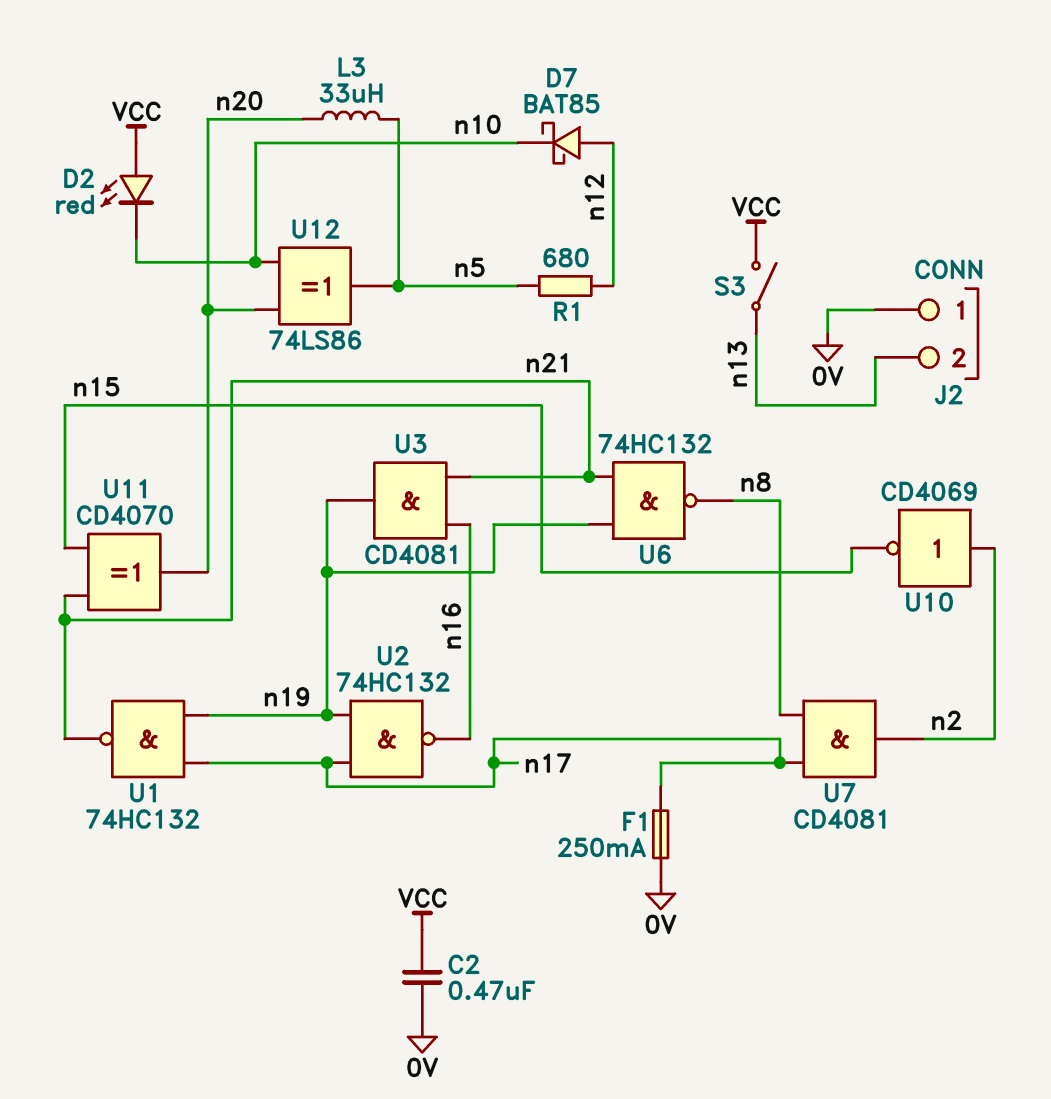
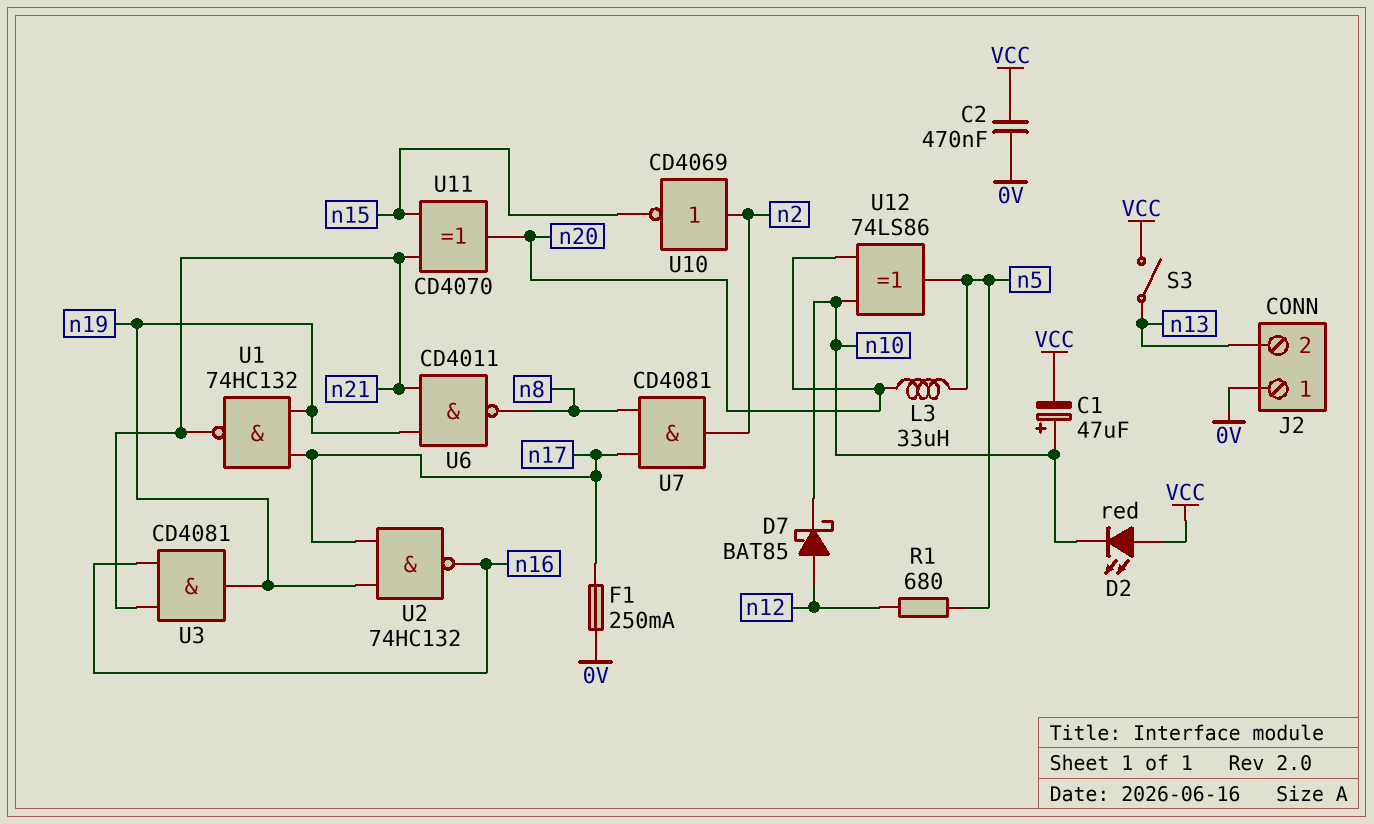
C1: none -> 47uF (plus n10, minus VCC)
U6: NAND 74HC132 (in n19, in n21, out n8) -> NAND CD4011 (in n19, in n21, out n8)

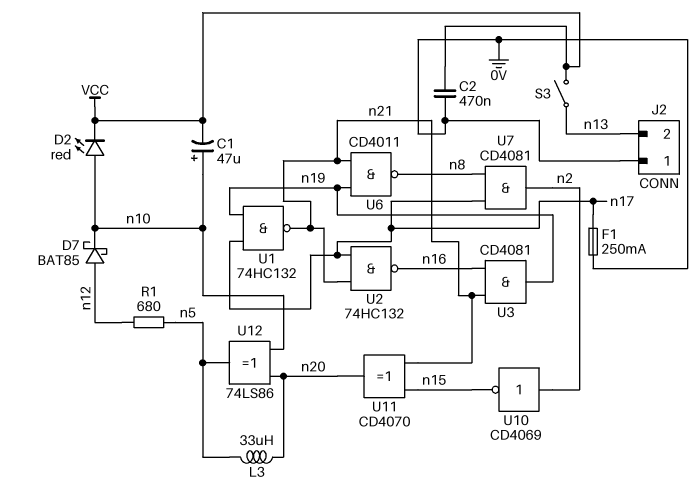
D2: LED red (A VCC, K n10) -> LED red (A n10, K VCC)
U2: NAND 74HC132 (in n17, in n19, out n16) -> NAND 74HC132 (in n17, in n21, out n16)

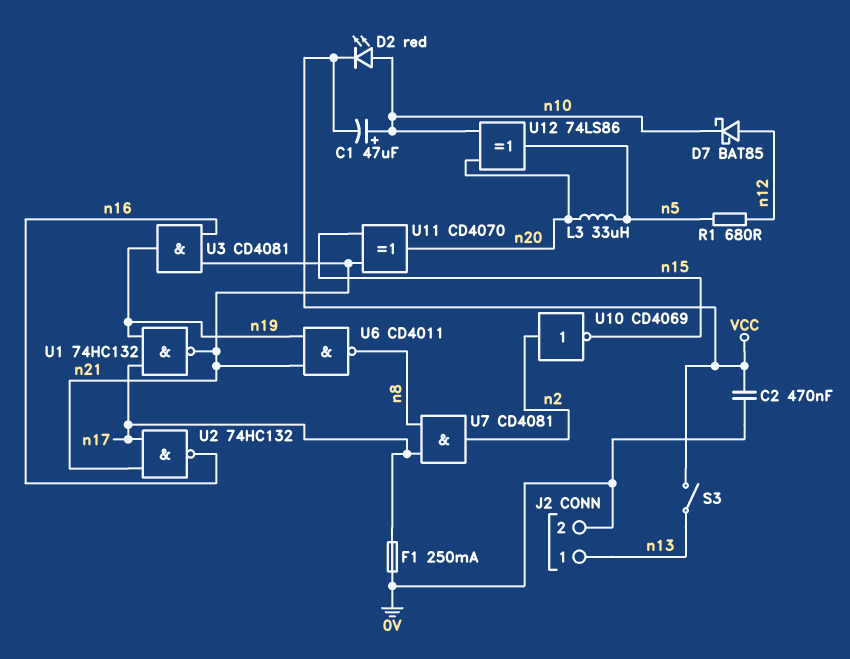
J2 pin 1: 0V -> n13
J2 pin 2: n13 -> 0V

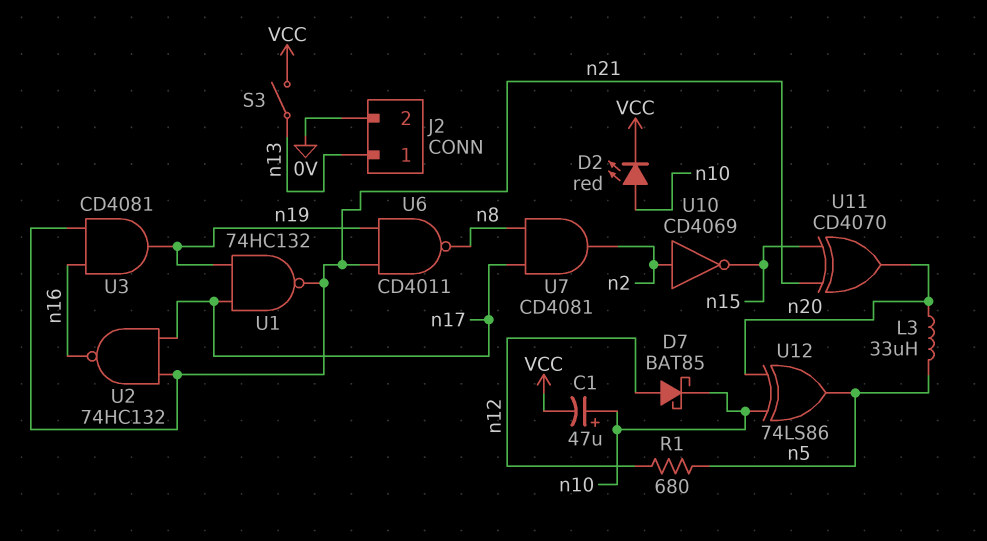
C2: 470nF (0V, VCC) -> none
F1: 250mA (0V, n17) -> none

